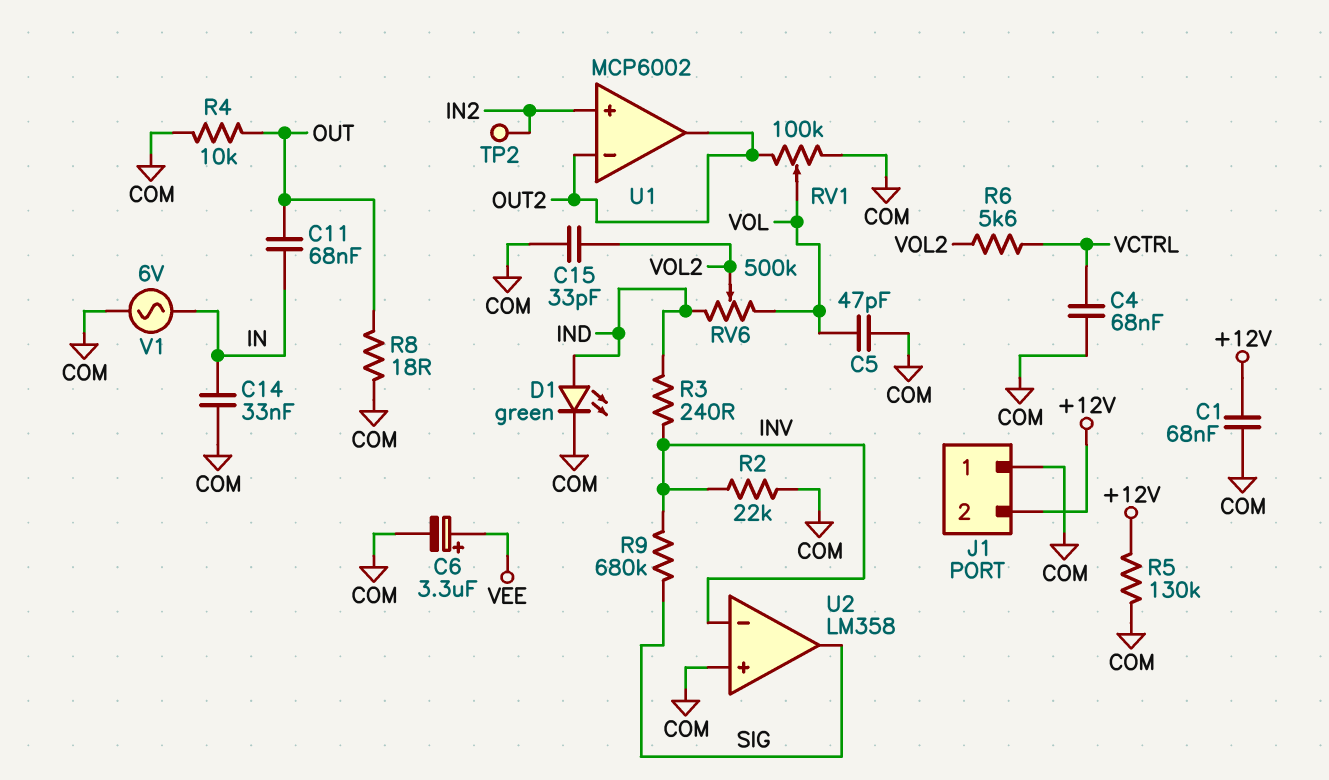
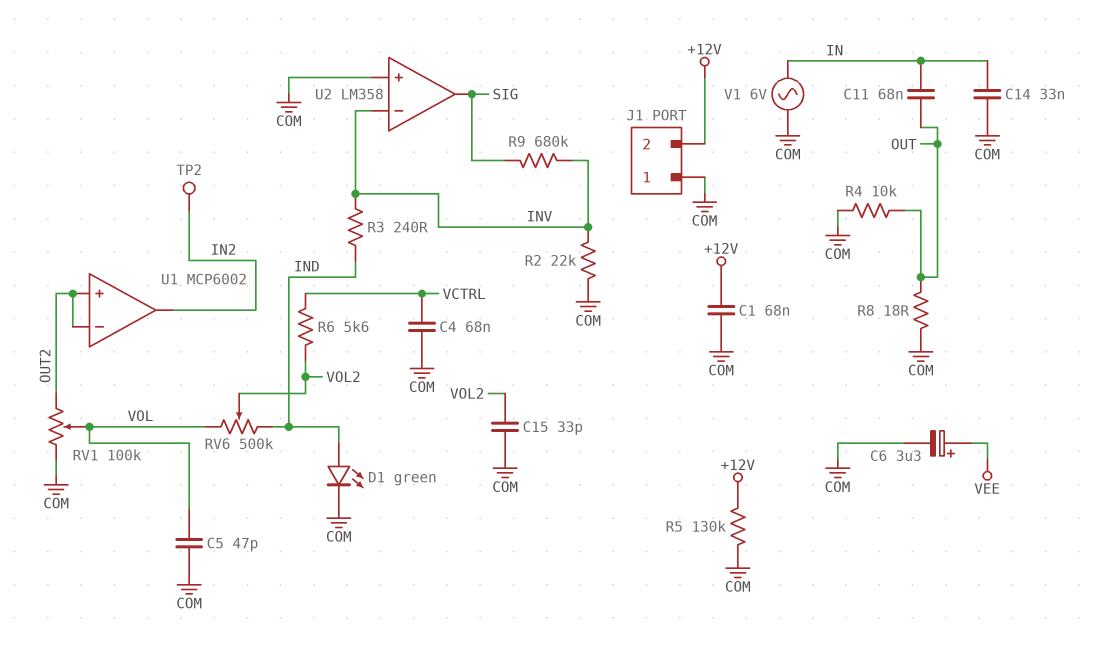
U1 pin in+: IN2 -> OUT2
U1 pin out: OUT2 -> IN2

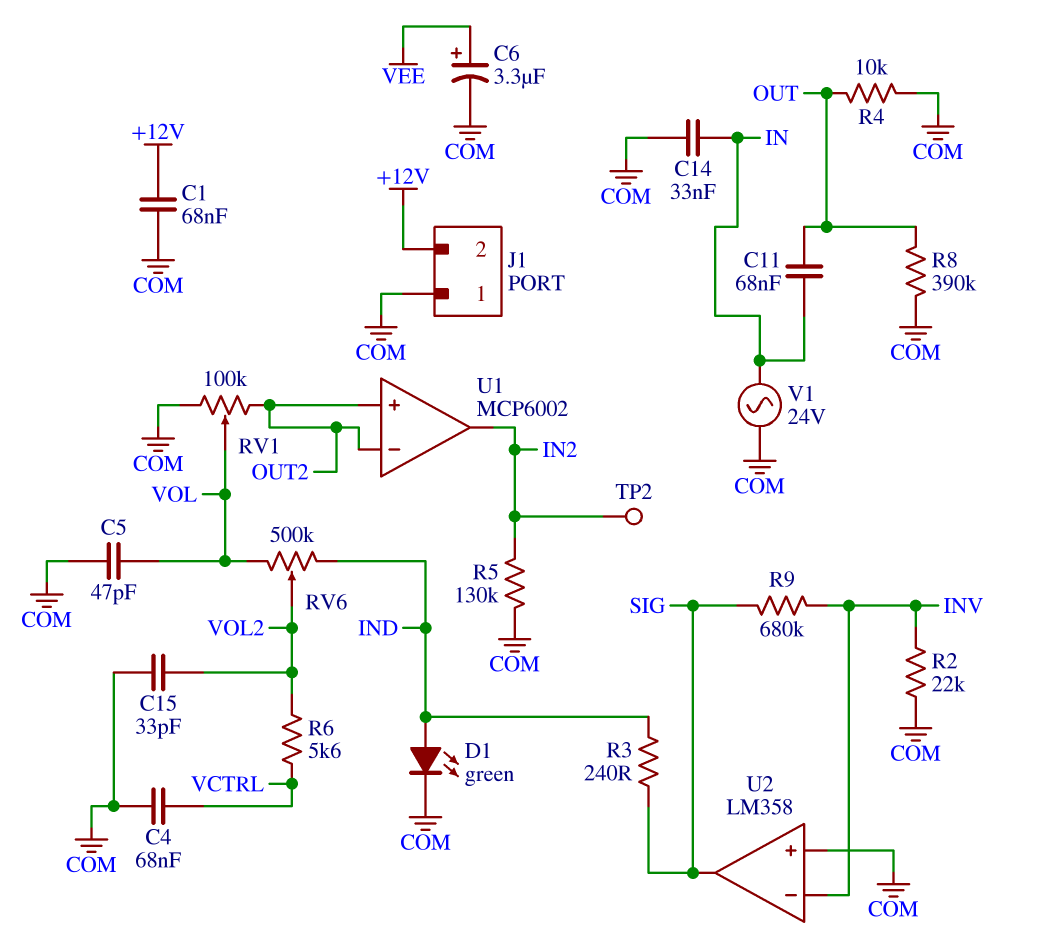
R3: 240 (IND, INV) -> 240 (IND, SIG)
R5: 130k (+12V, COM) -> 130k (COM, IN2)
R8: 18 (COM, OUT) -> 390k (COM, OUT)
V1: AC 6V (COM, IN) -> AC 24V (COM, IN)

